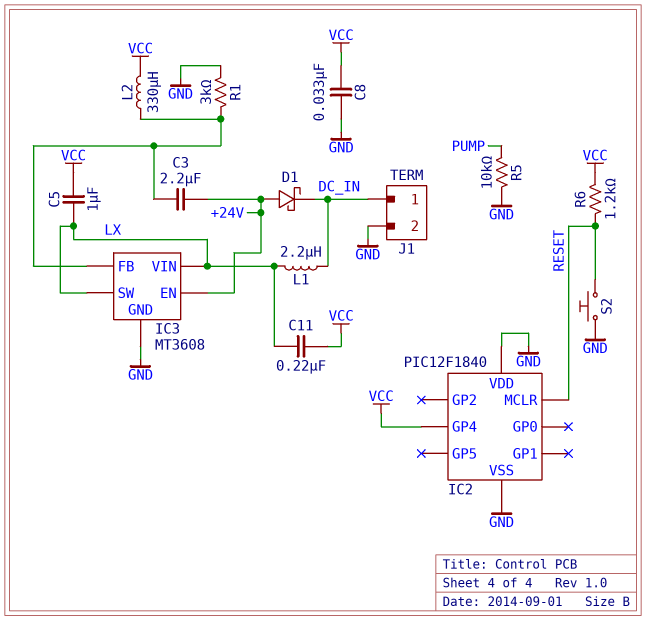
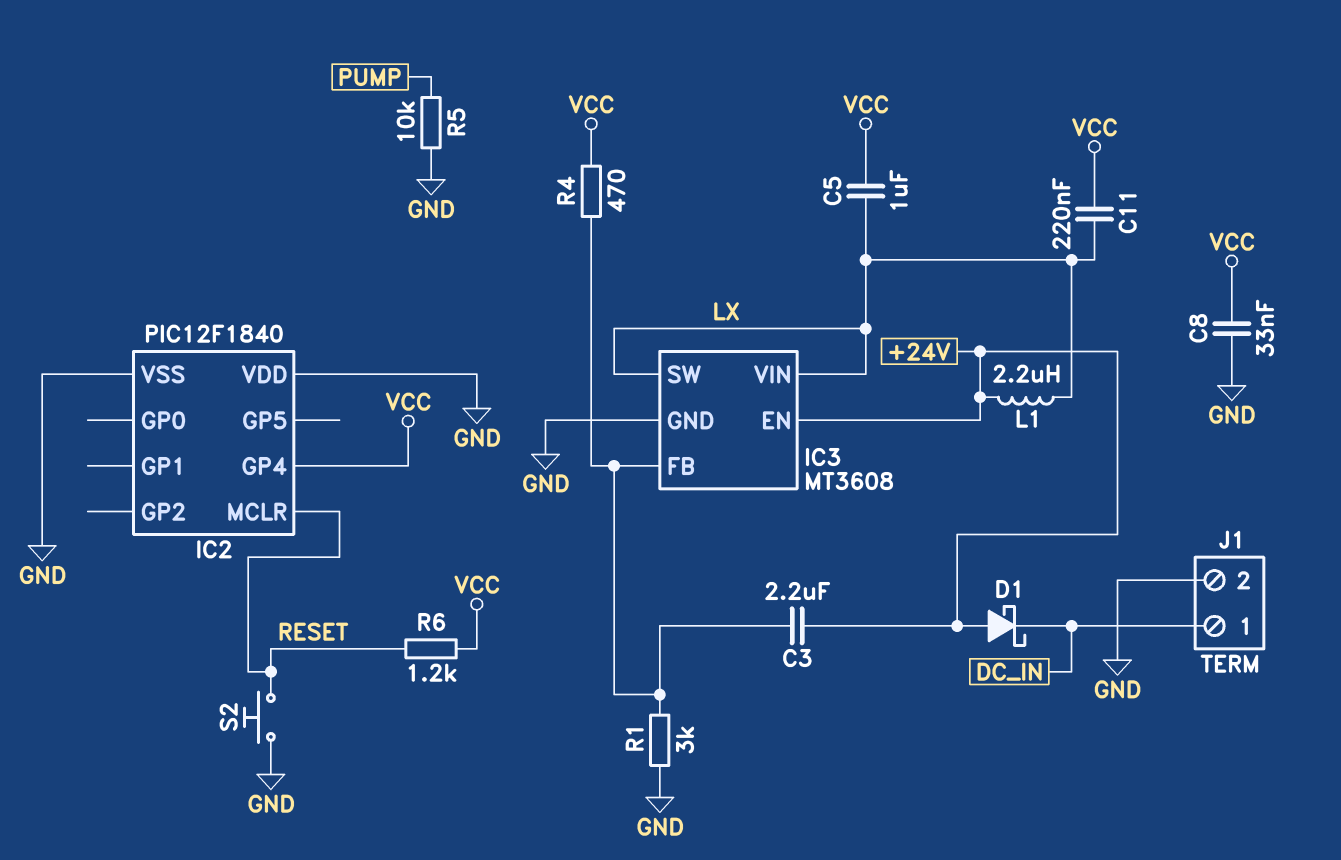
L1: 2.2uH (DC_IN, LX) -> 2.2uH (+24V, LX)
L2: 330uH (IC3/FB, VCC) -> none
R4: none -> 470 (IC3/FB, VCC)

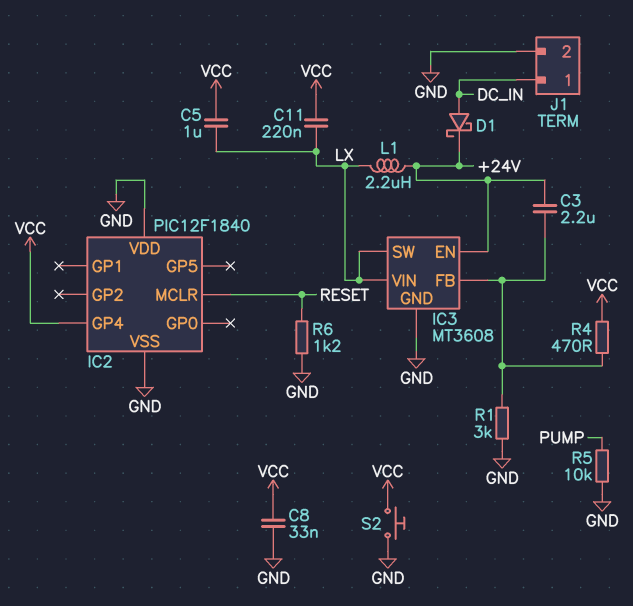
D1: schottky (A +24V, K DC_IN) -> schottky (A DC_IN, K +24V)
R6: 1.2k (RESET, VCC) -> 1.2k (GND, RESET)
S2: button (GND, RESET) -> button (GND, VCC)

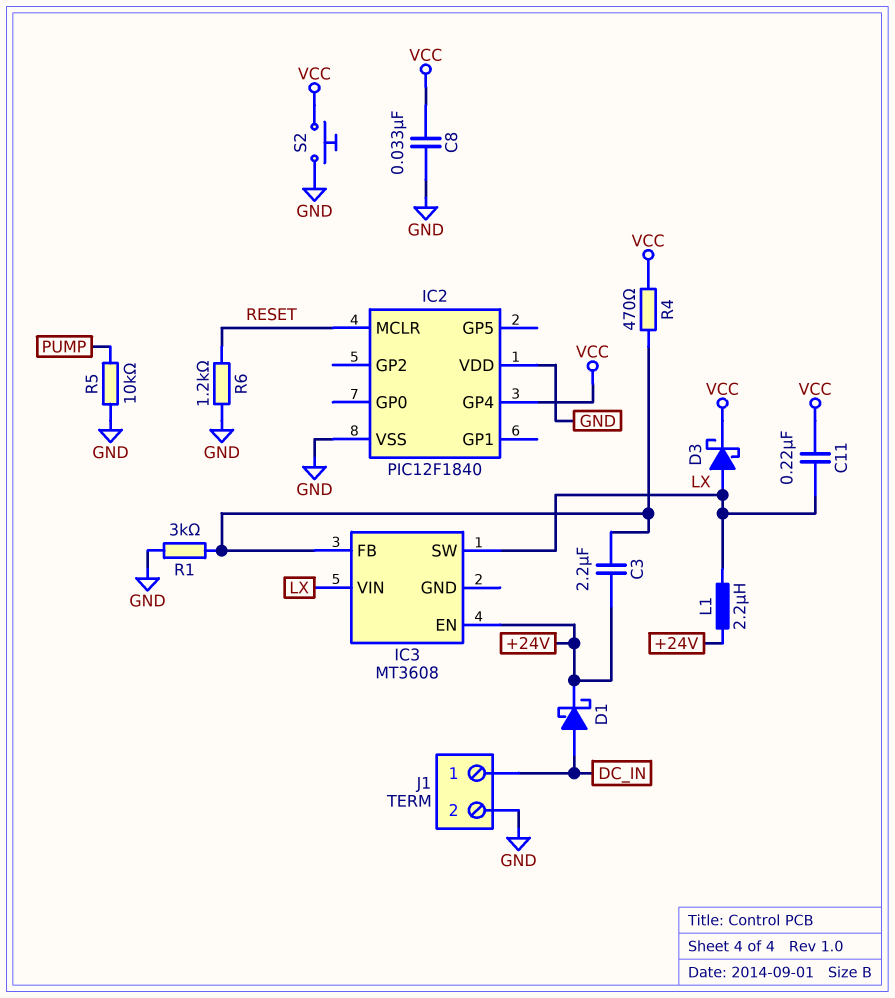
C5: 1uF (LX, VCC) -> none
D3: none -> schottky (A LX, K VCC)
IC3 pin GND: GND -> none

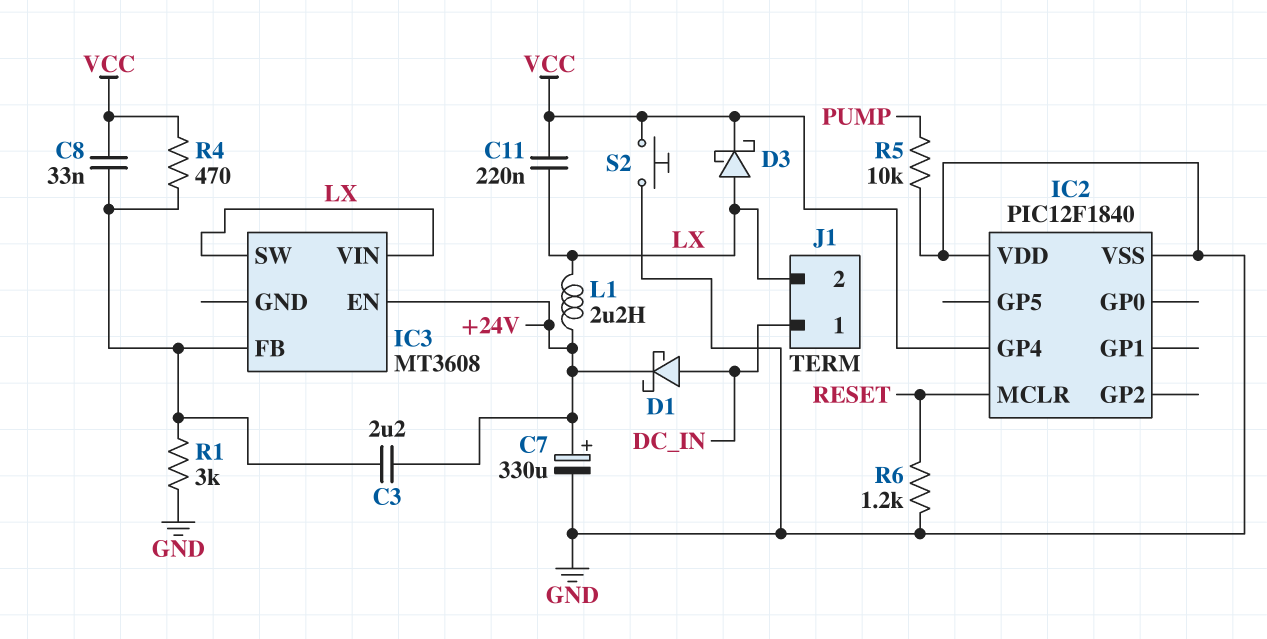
C7: none -> 330uF (plus +24V, minus GND)
C8: 33nF (GND, VCC) -> 33nF (IC3/FB, VCC)
J1 pin 2: GND -> LX

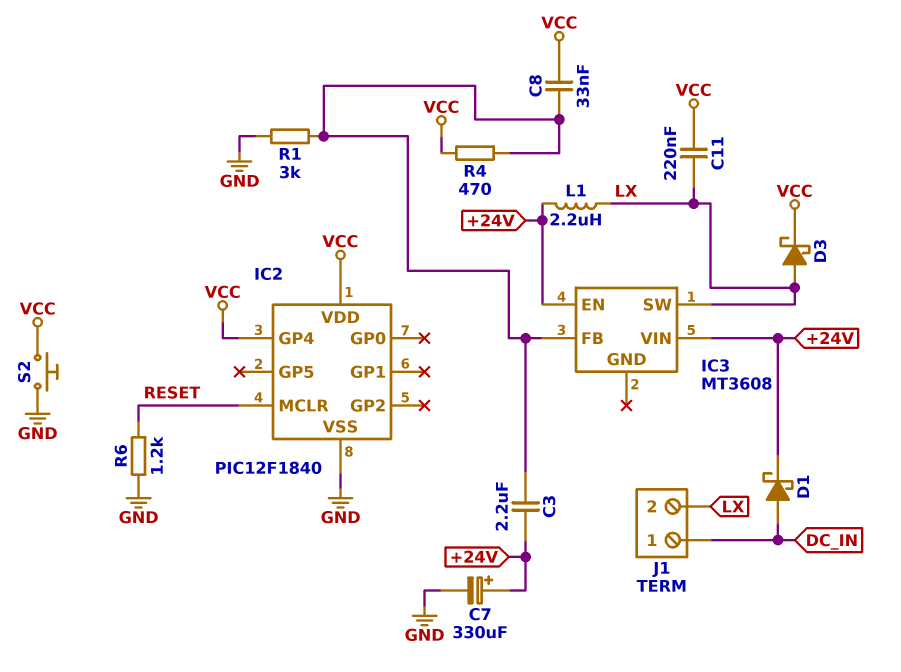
IC2 pin VDD: GND -> VCC
IC3 pin VIN: LX -> +24V
R5: 10k (GND, PUMP) -> none

